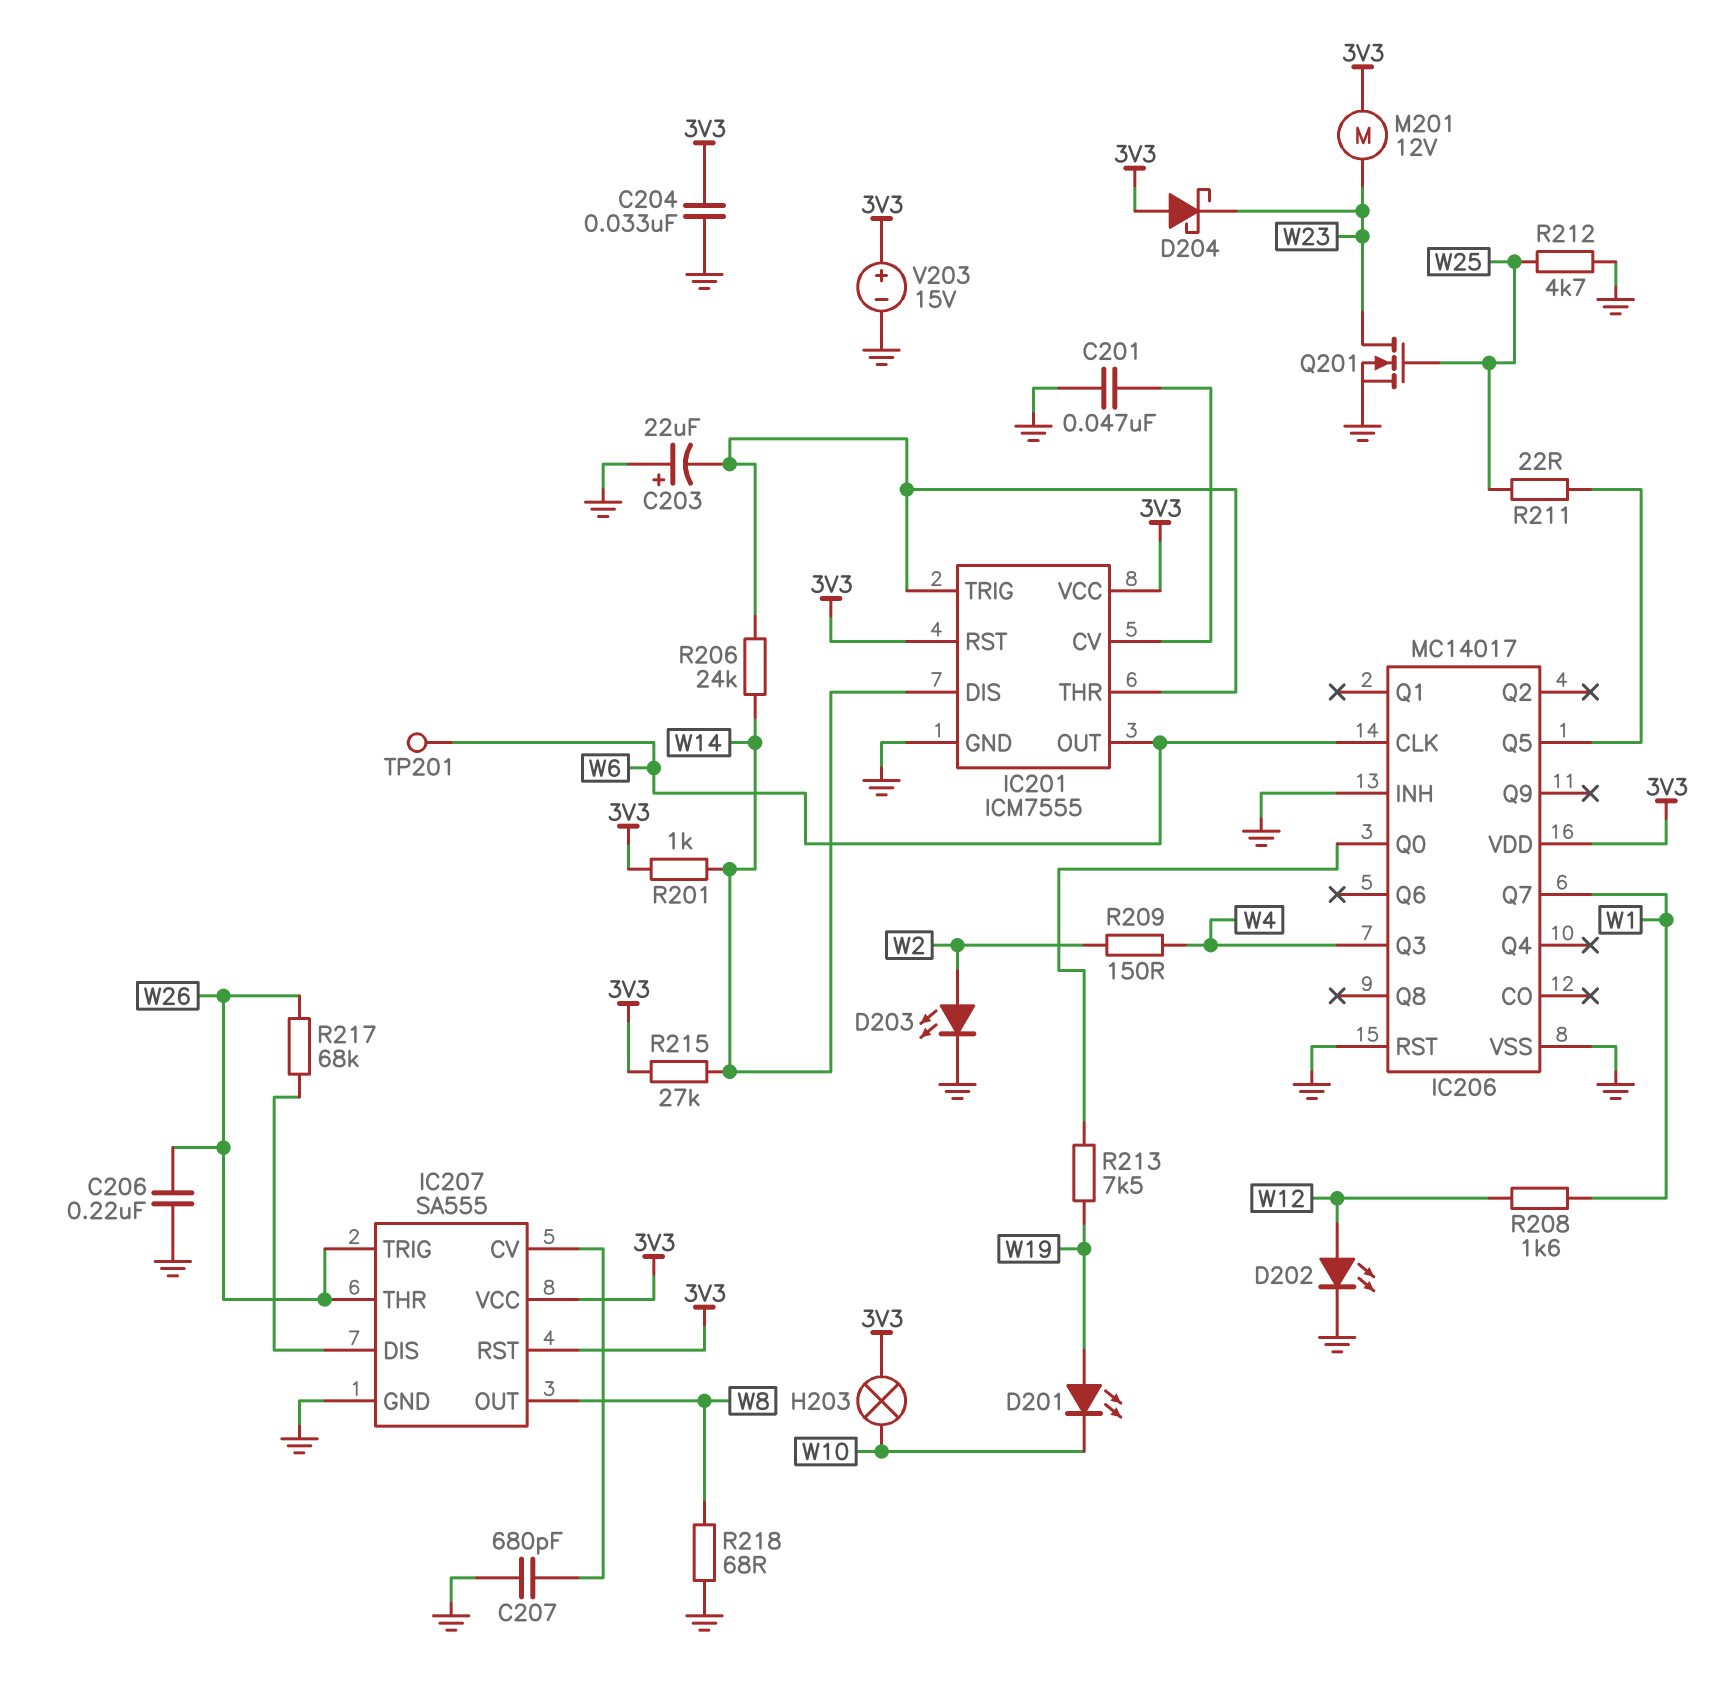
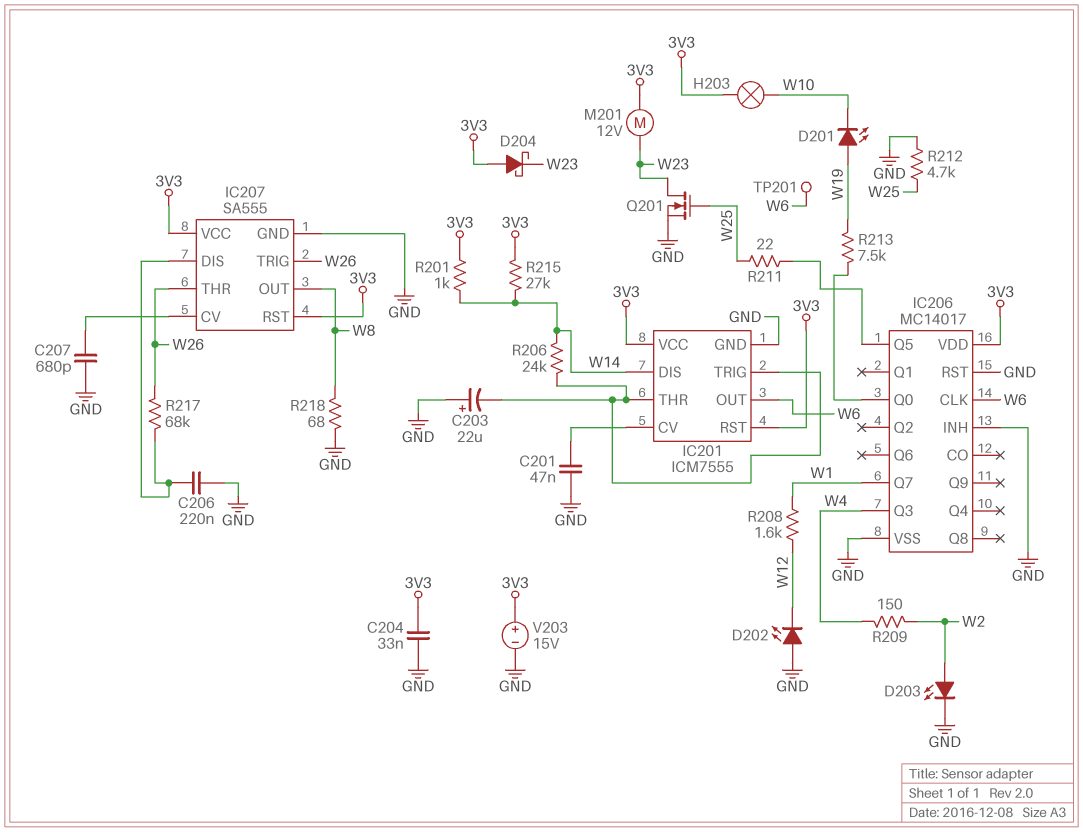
C206: 220nF (GND, W26) -> 220nF (GND, IC207/DIS)
D202: LED (A W12, K GND) -> LED (A GND, K W12)

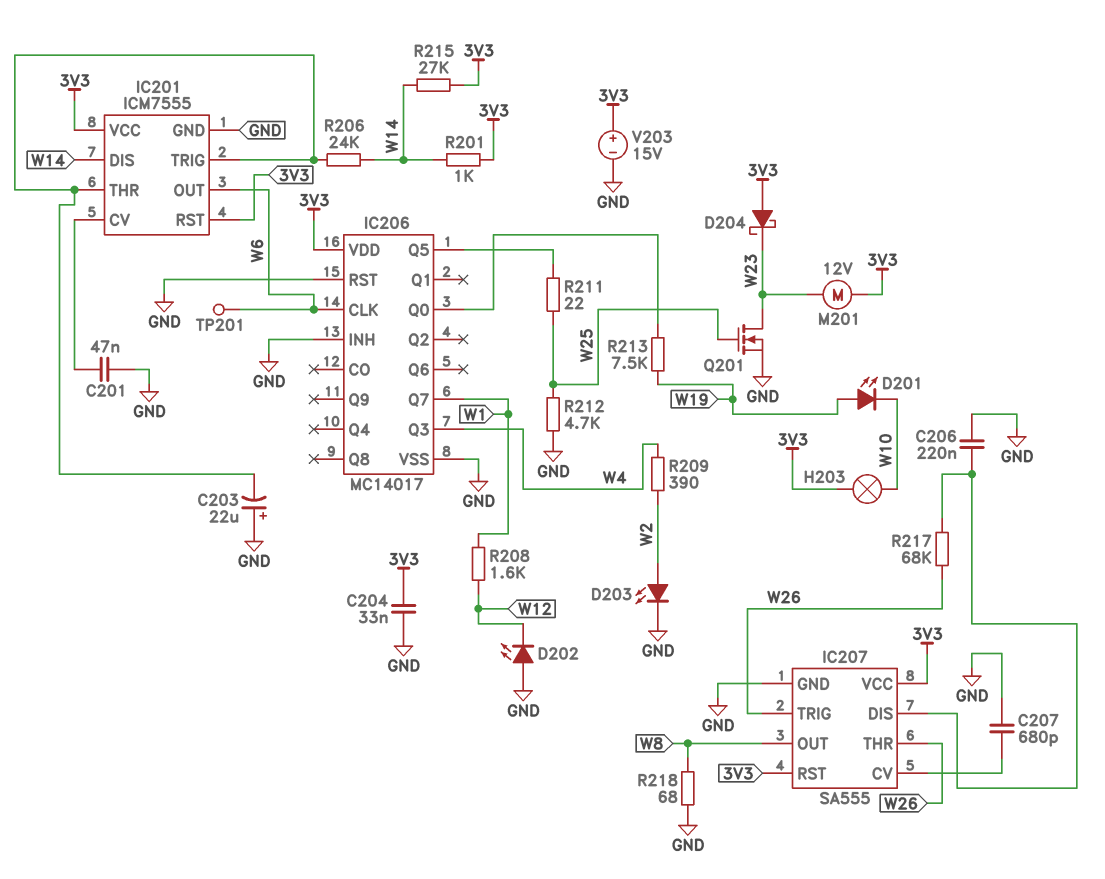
R209: 150 (W2, W4) -> 390 (W2, W4)

